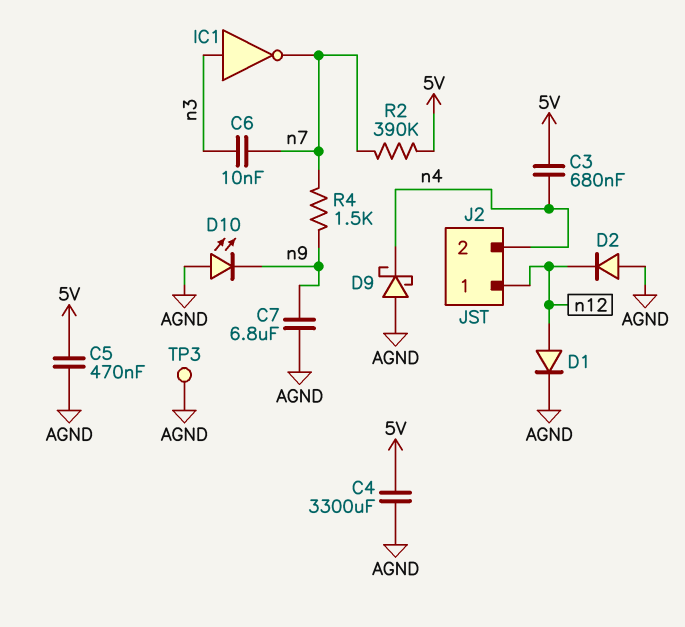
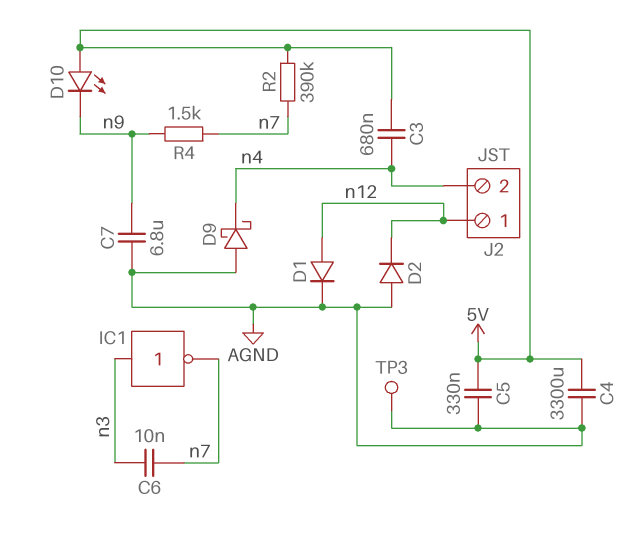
C5: 470nF (5V, AGND) -> 330nF (5V, AGND)
D10: LED (A AGND, K n9) -> LED (A 5V, K n9)

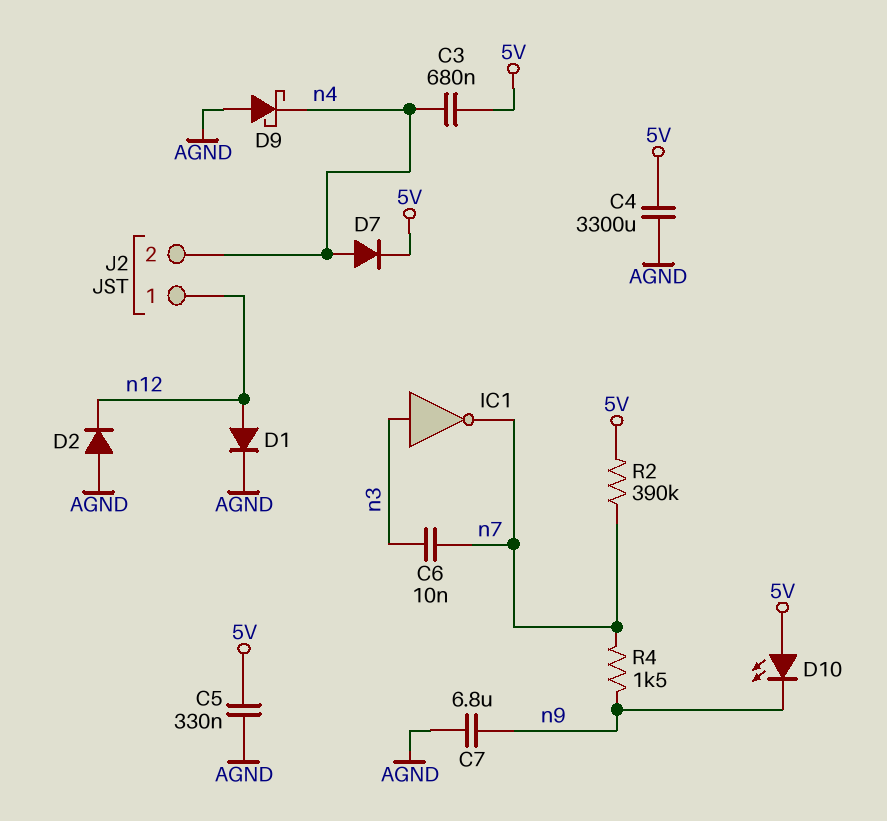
D7: none -> diode (A n4, K 5V)
TP3: test point (AGND) -> none

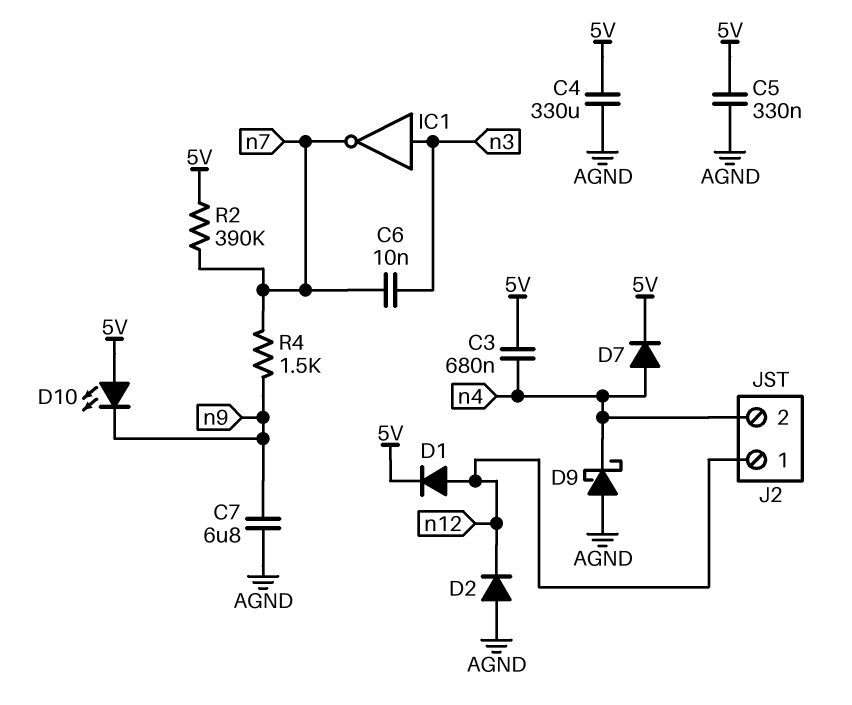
C4: 3300uF (5V, AGND) -> 330uF (5V, AGND)
D1: diode (A n12, K AGND) -> diode (A n12, K 5V)

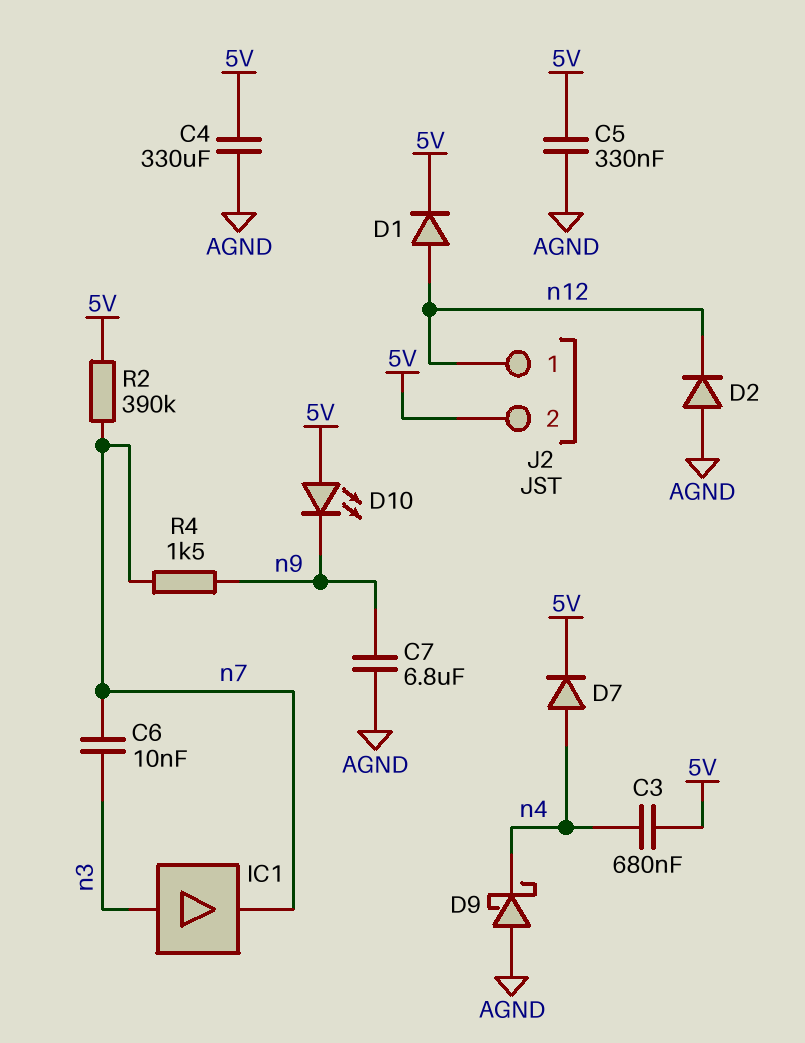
IC1: NOT (in n3, out n7) -> buffer (in n3, out n7)
J2 pin 2: n4 -> 5V

